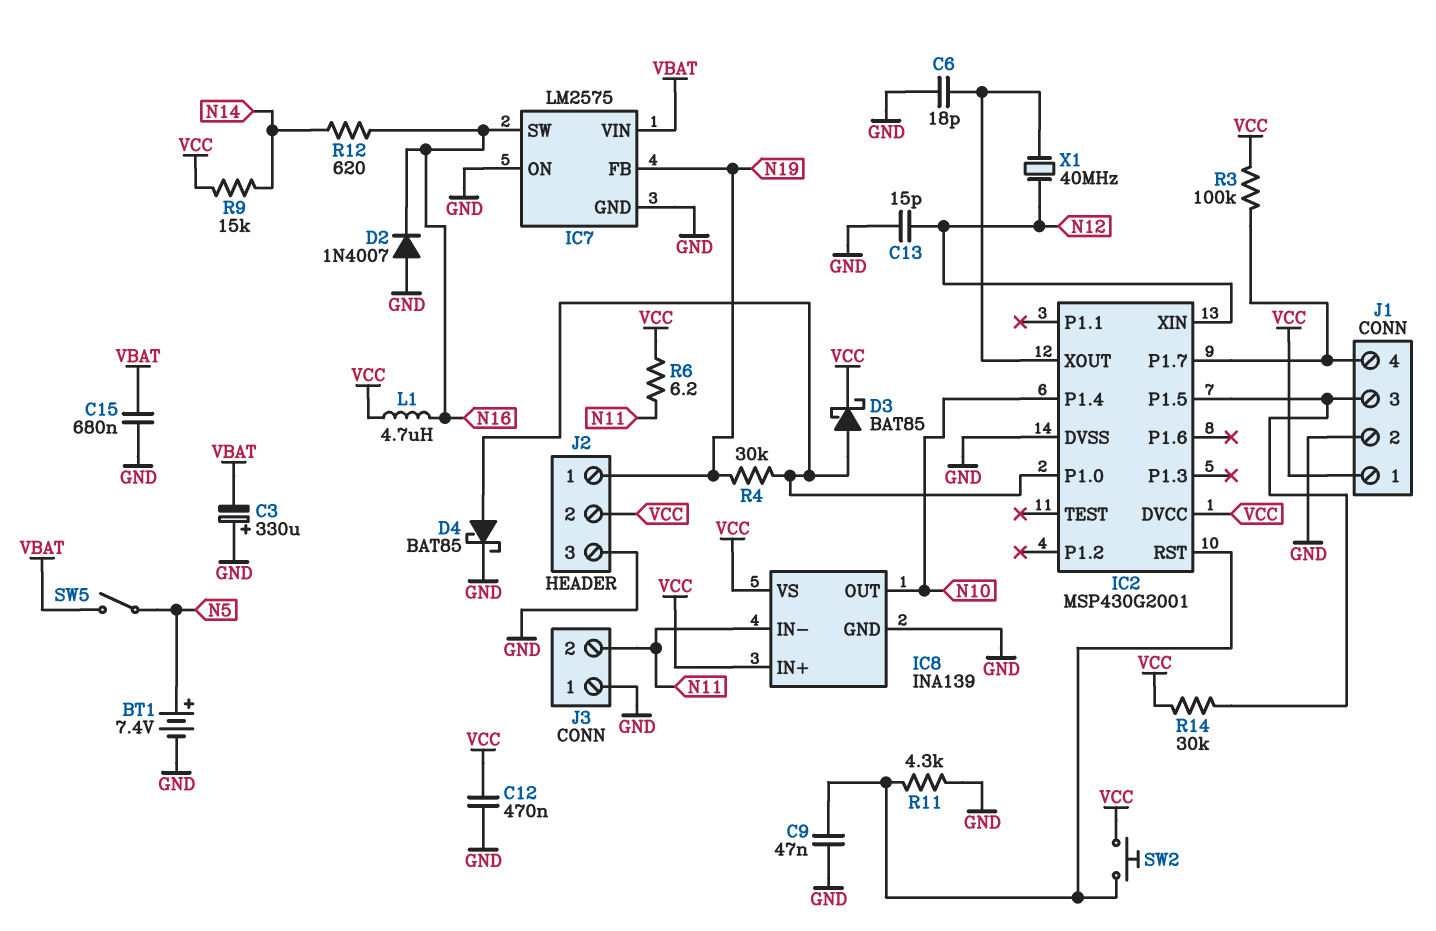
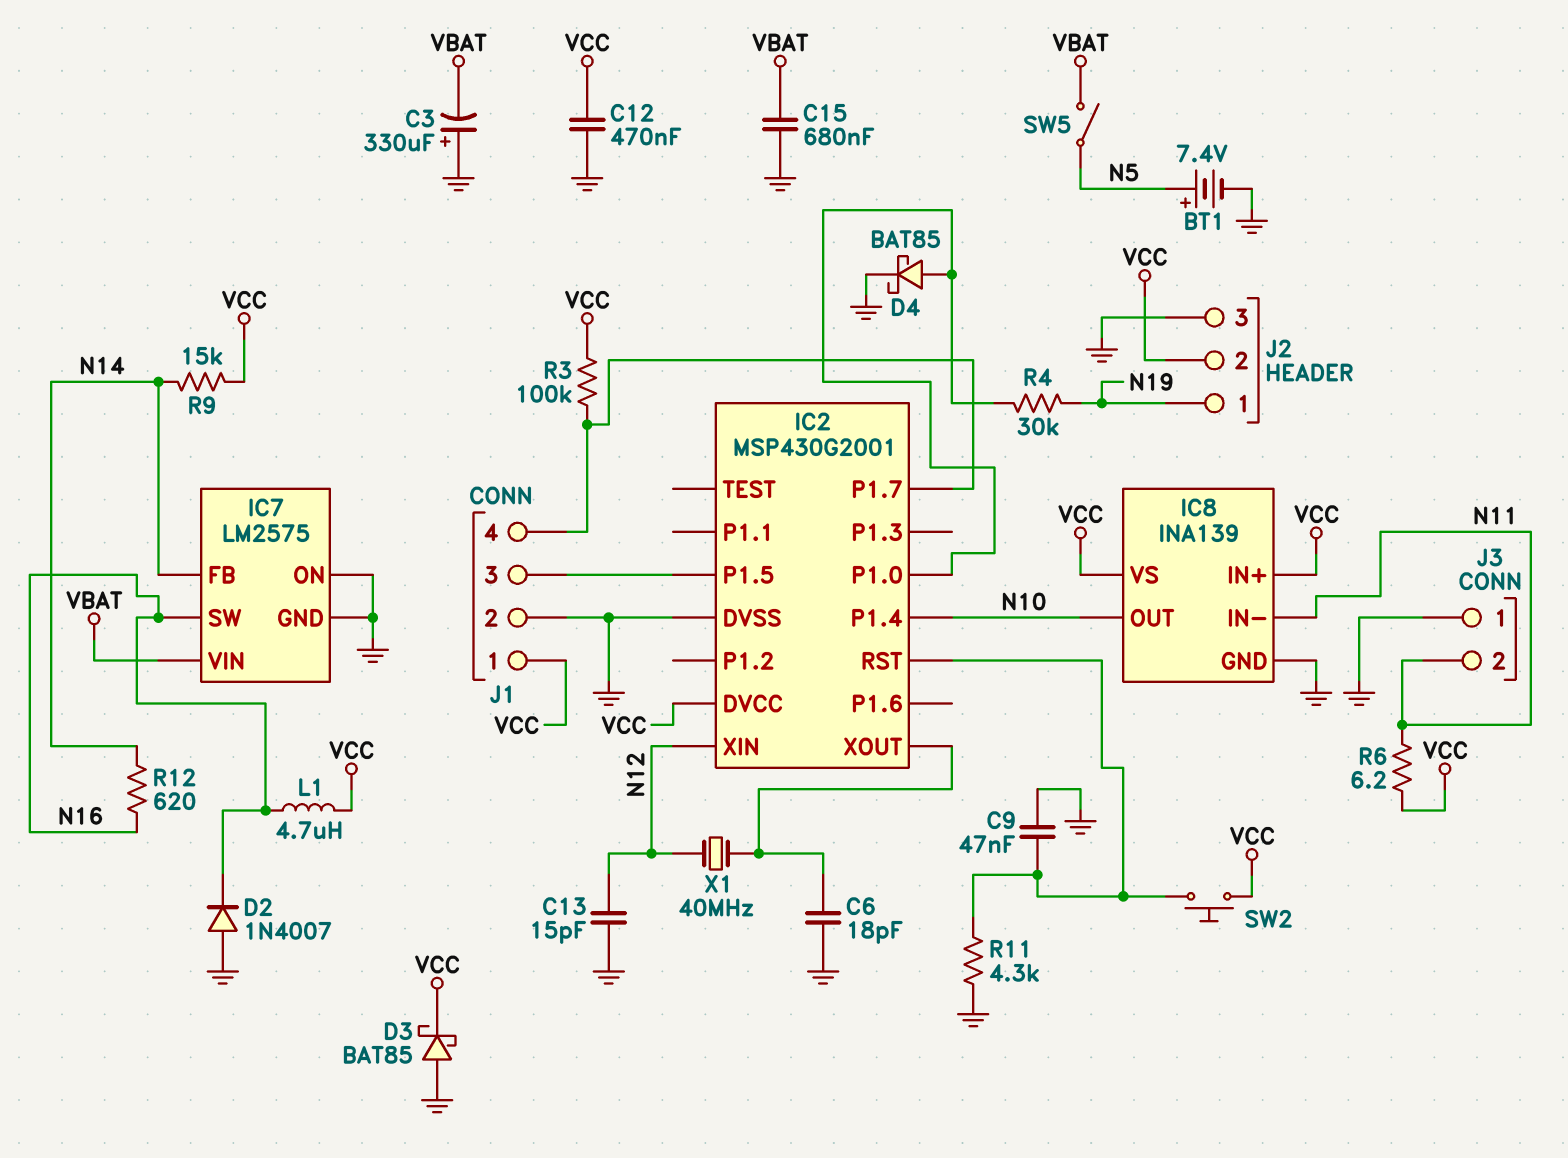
D3: schottky BAT85 (A IC2/P1.0, K VCC) -> schottky BAT85 (A GND, K VCC)
IC7 pin FB: N19 -> N14
R14: 30k (IC2/P1.5, VCC) -> none

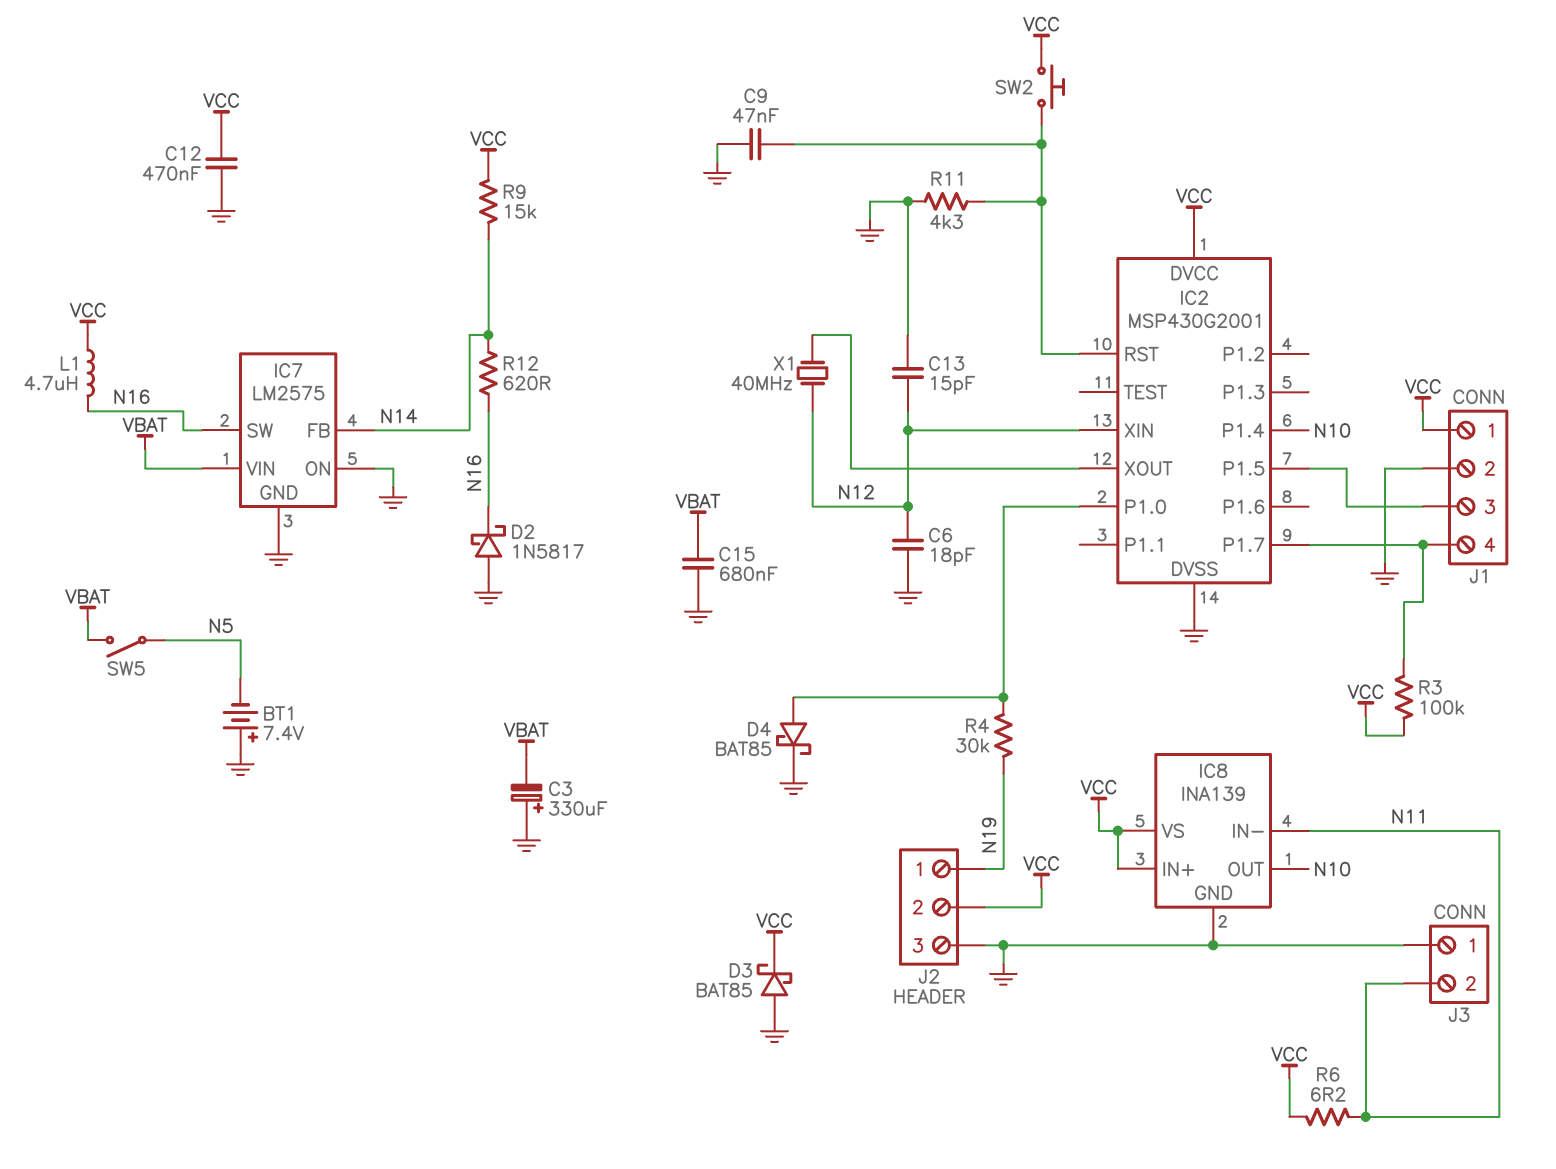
BT1: 7.4V (plus N5, minus GND) -> 7.4V (plus GND, minus N5)
C6: 18pF (GND, IC2/XOUT) -> 18pF (GND, N12)
D2: diode 1N4007 (A GND, K N16) -> schottky 1N5817 (A GND, K N16)

